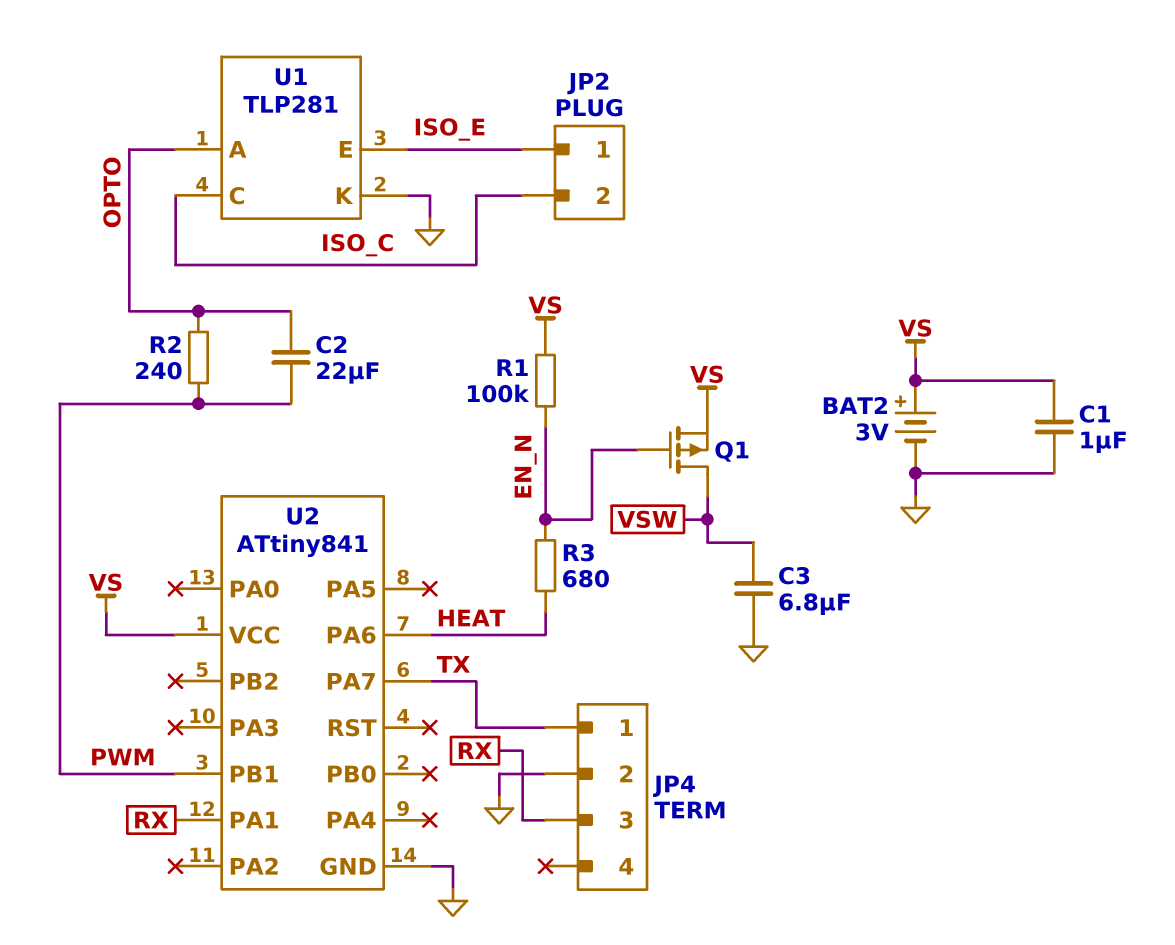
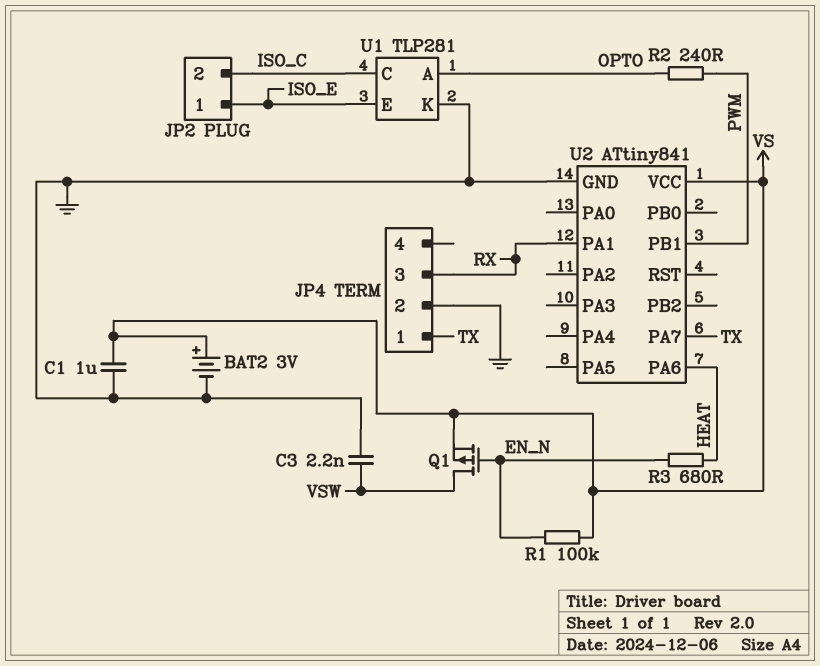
C2: 22uF (OPTO, PWM) -> none
C3: 6.8uF (GND, VSW) -> 2.2nF (GND, VSW)

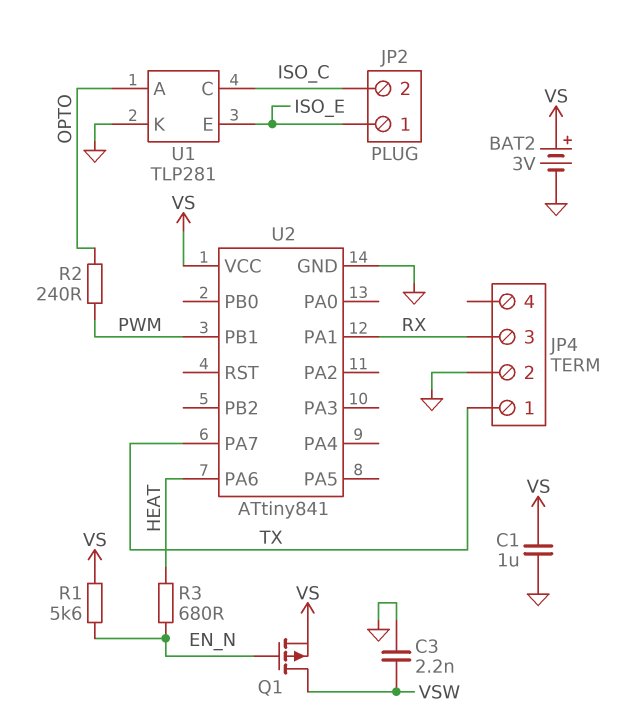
R1: 100k (EN_N, VS) -> 5.6k (EN_N, VS)

